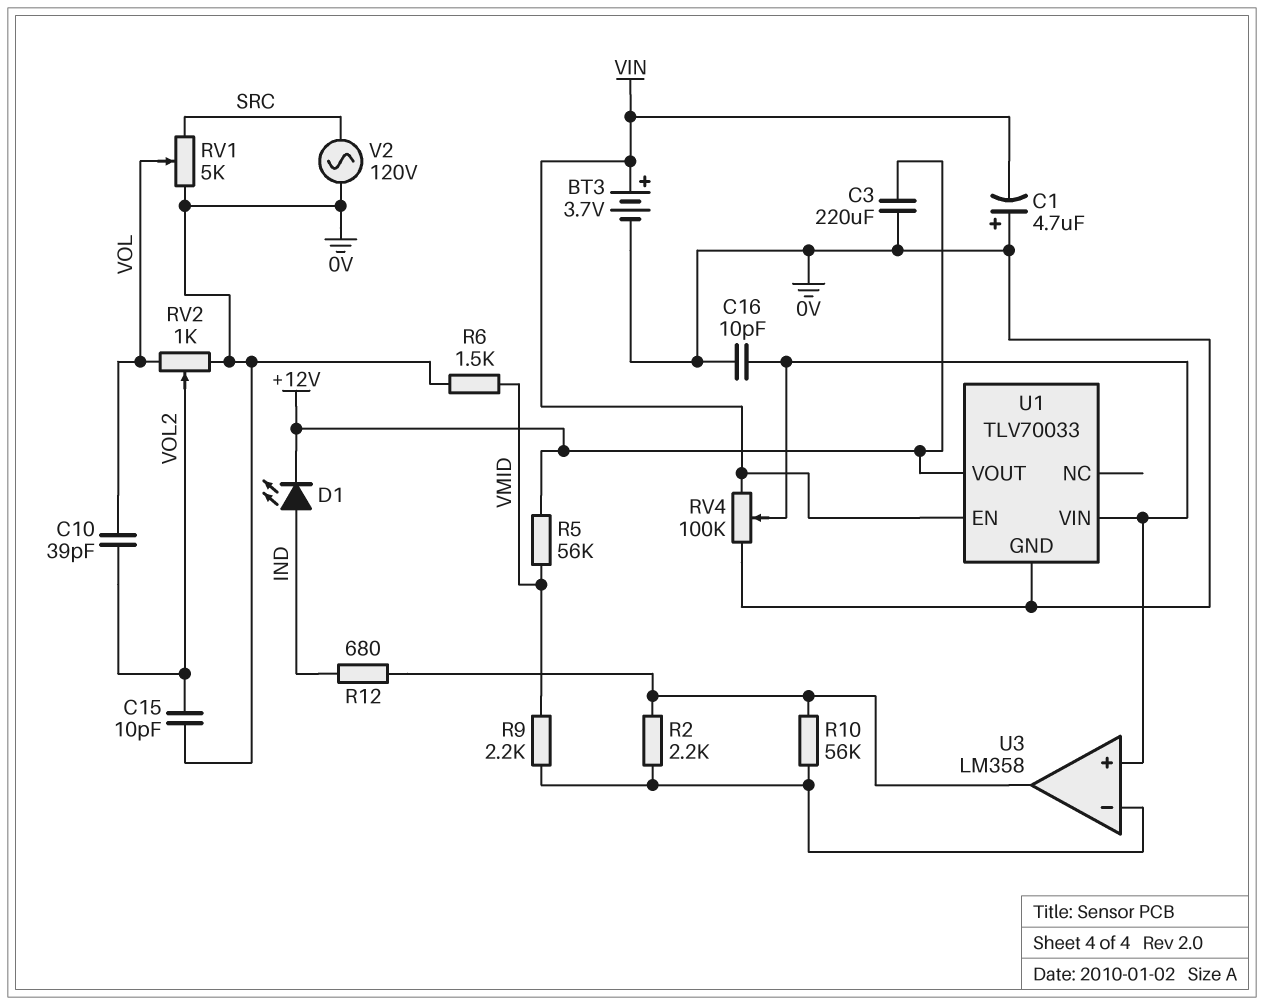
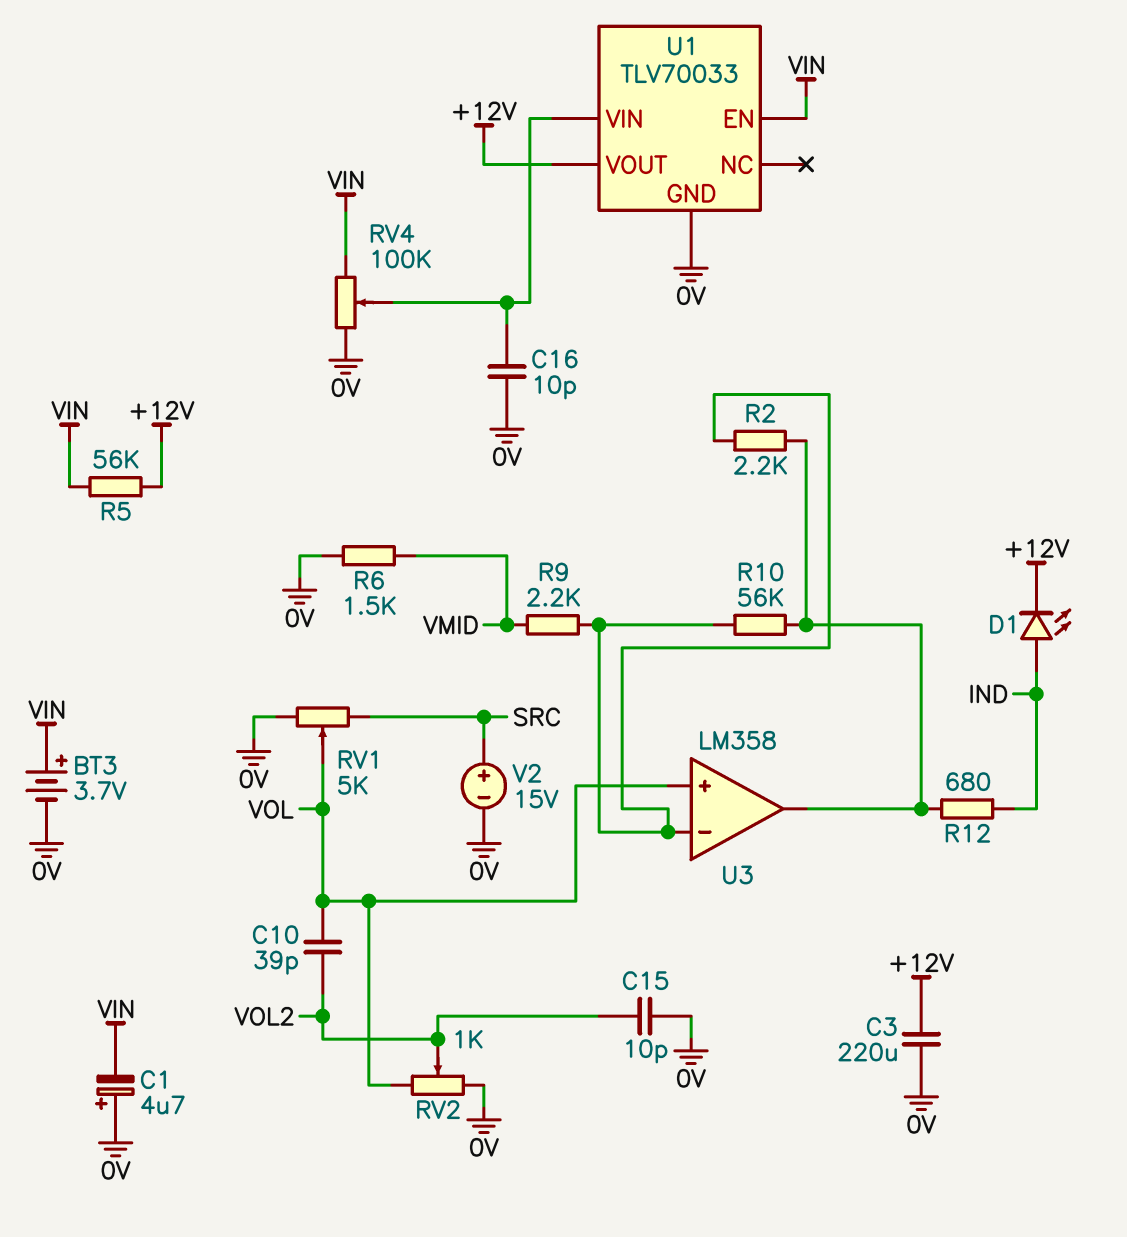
R5: 56k (+12V, VMID) -> 56k (+12V, VIN)
U3 pin in+: U1/VIN -> VOL
V2: AC 120V (0V, SRC) -> 15V (plus SRC, minus 0V)

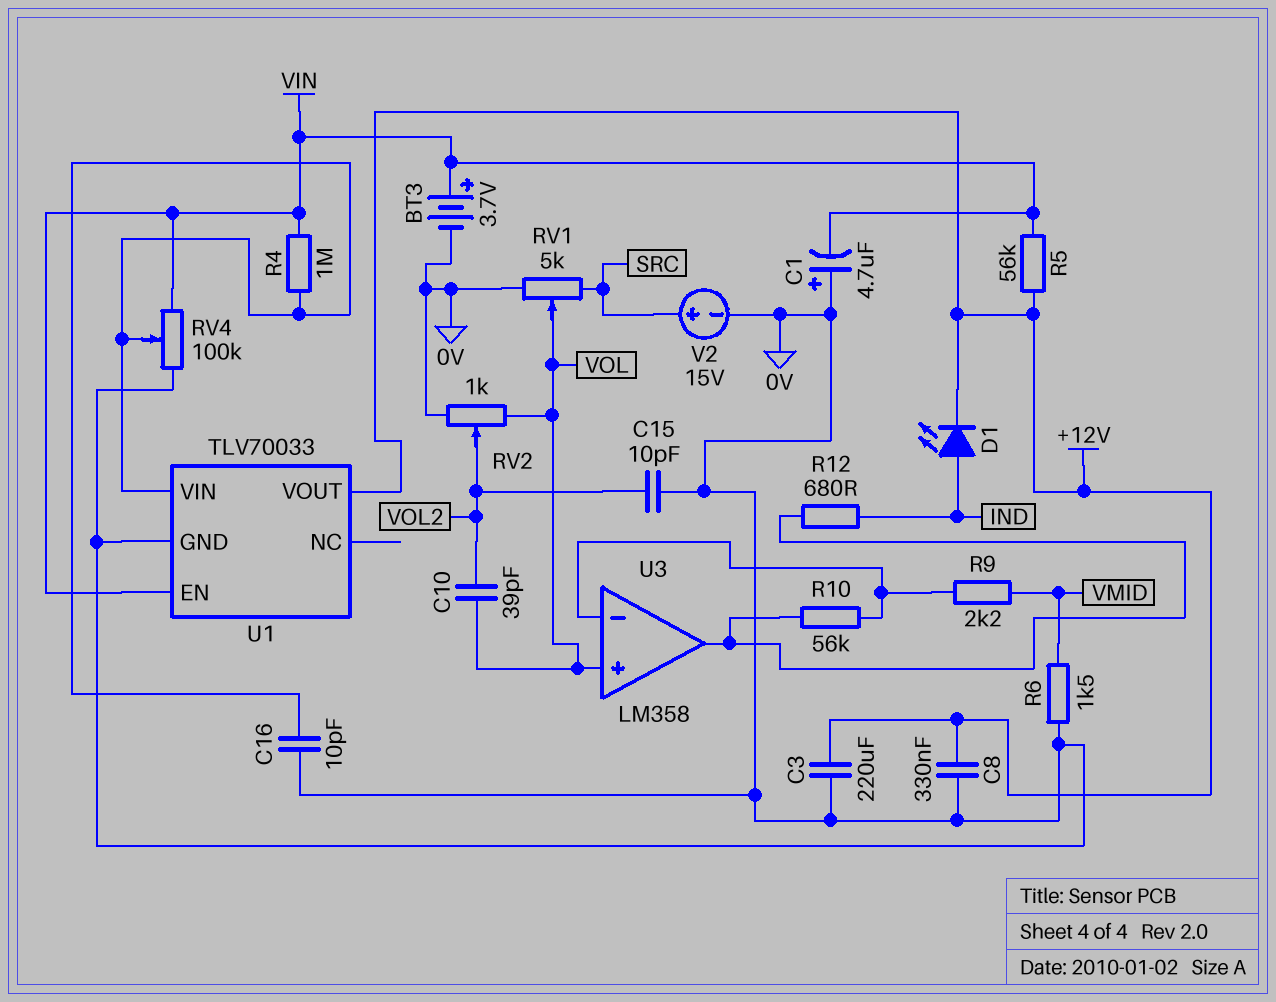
C8: none -> 330nF (+12V, 0V)
R2: 2.2k (U3/in-, U3/out) -> none
R4: none -> 1M (U1/VIN, VIN)

